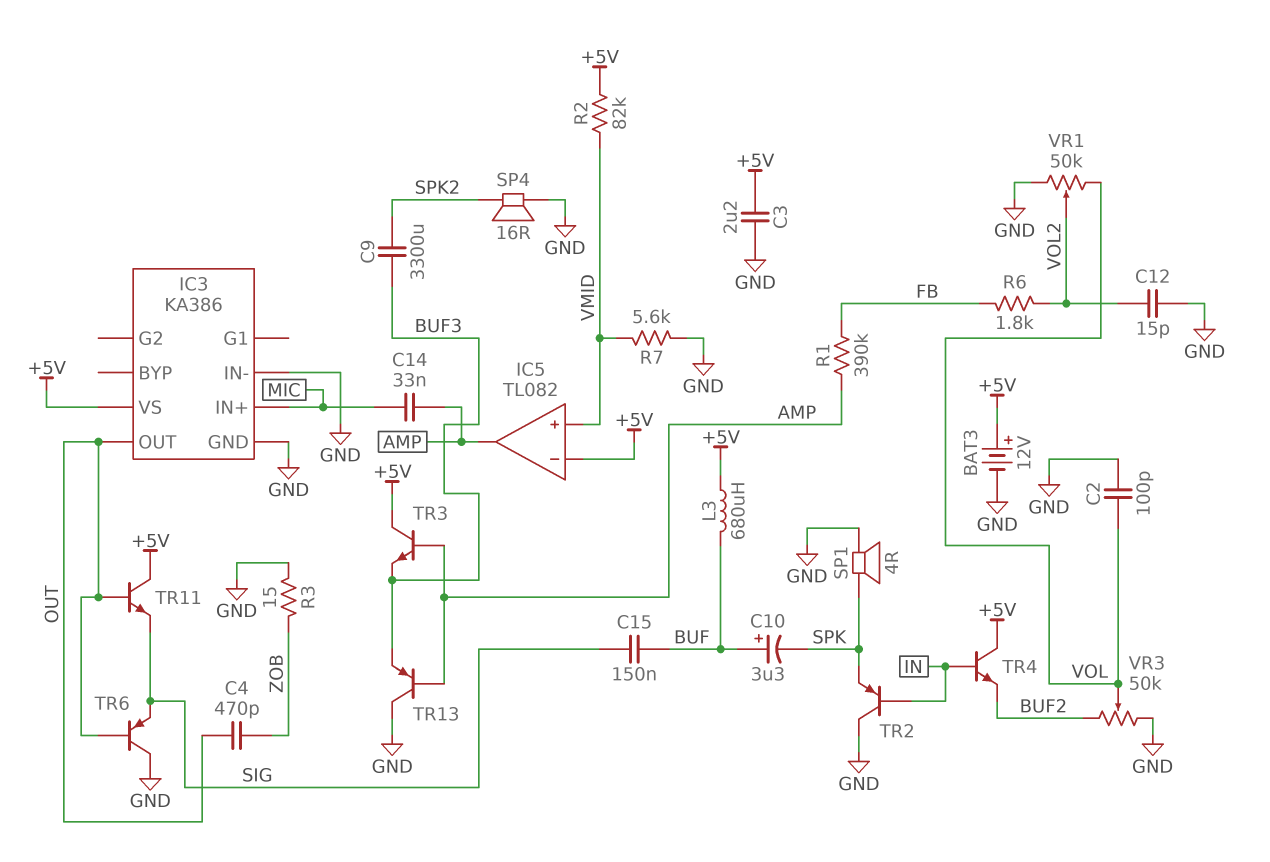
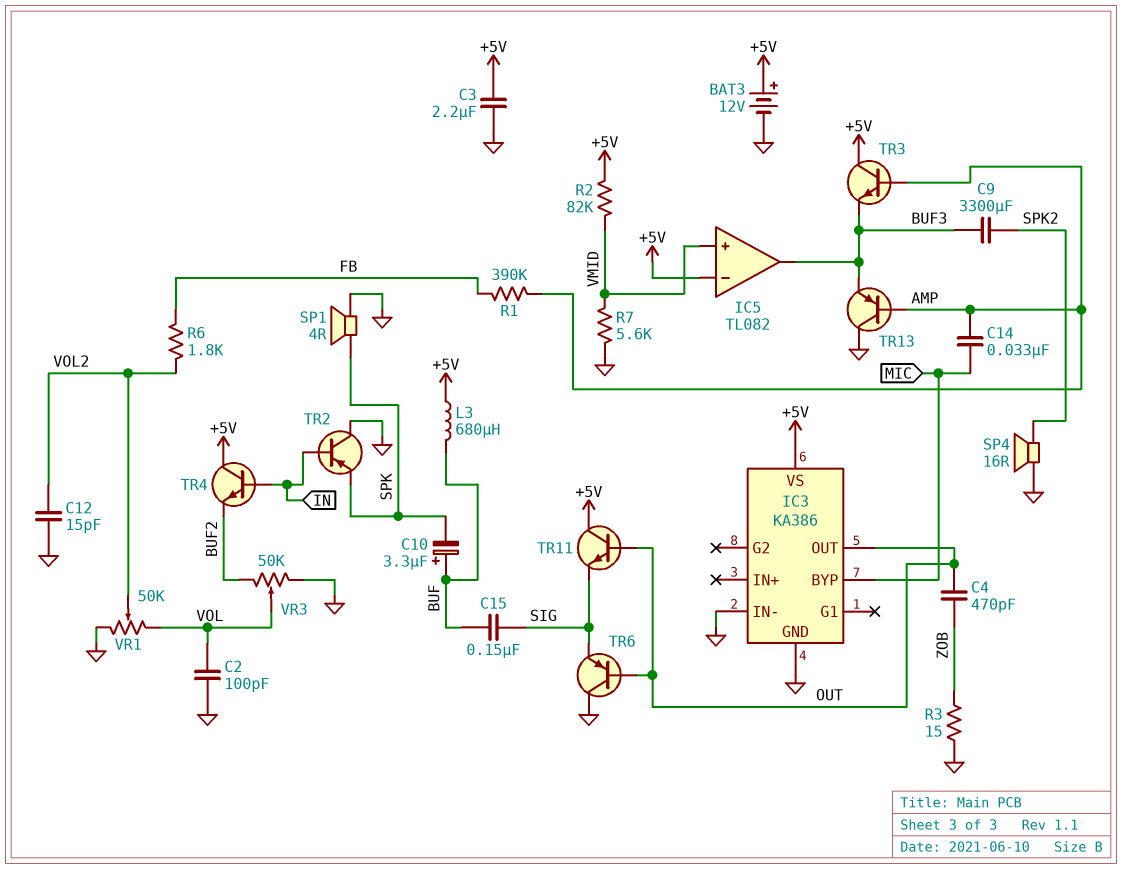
IC3 pin BYP: none -> MIC
IC3 pin IN+: MIC -> none
IC5 pin out: AMP -> BUF3

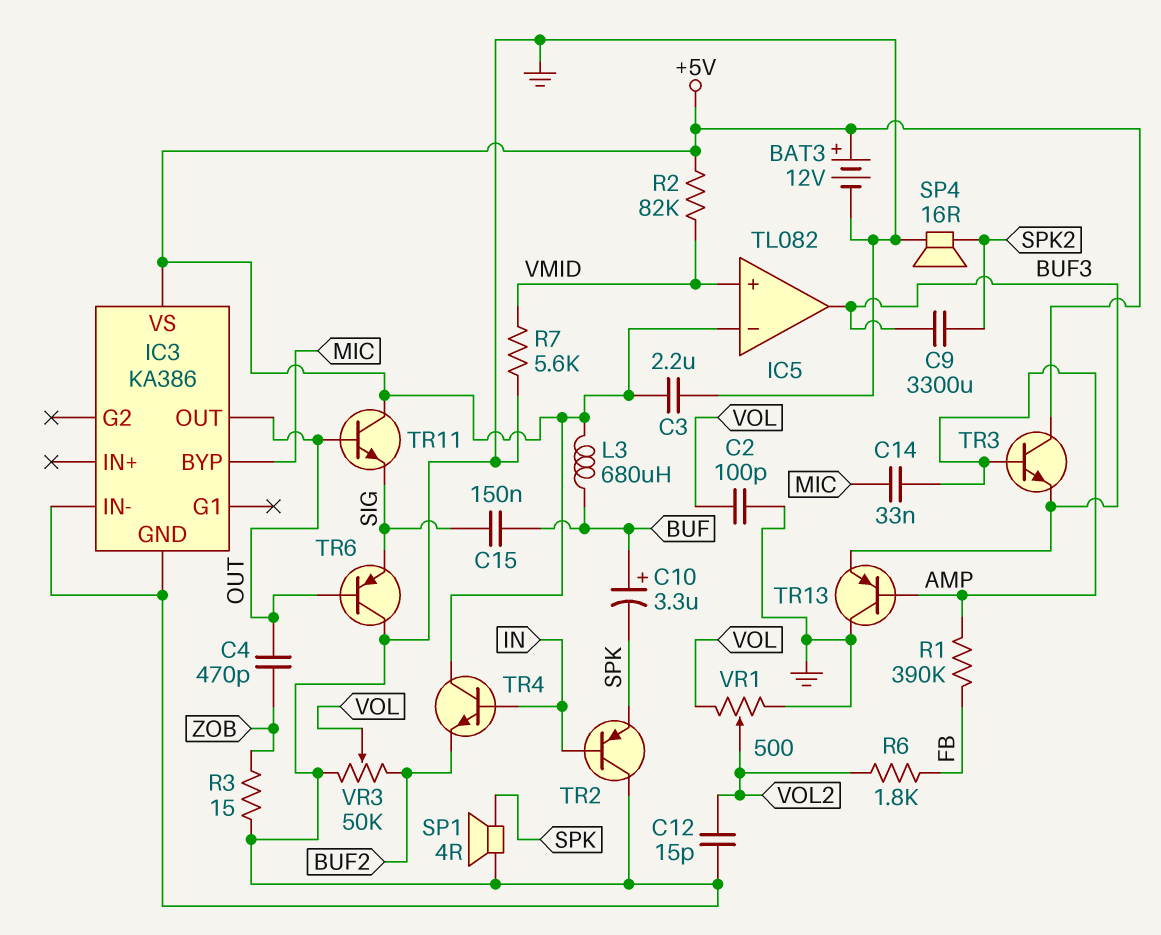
VR1: 50k (GND, VOL, wiper VOL2) -> 500 (GND, VOL, wiper VOL2)

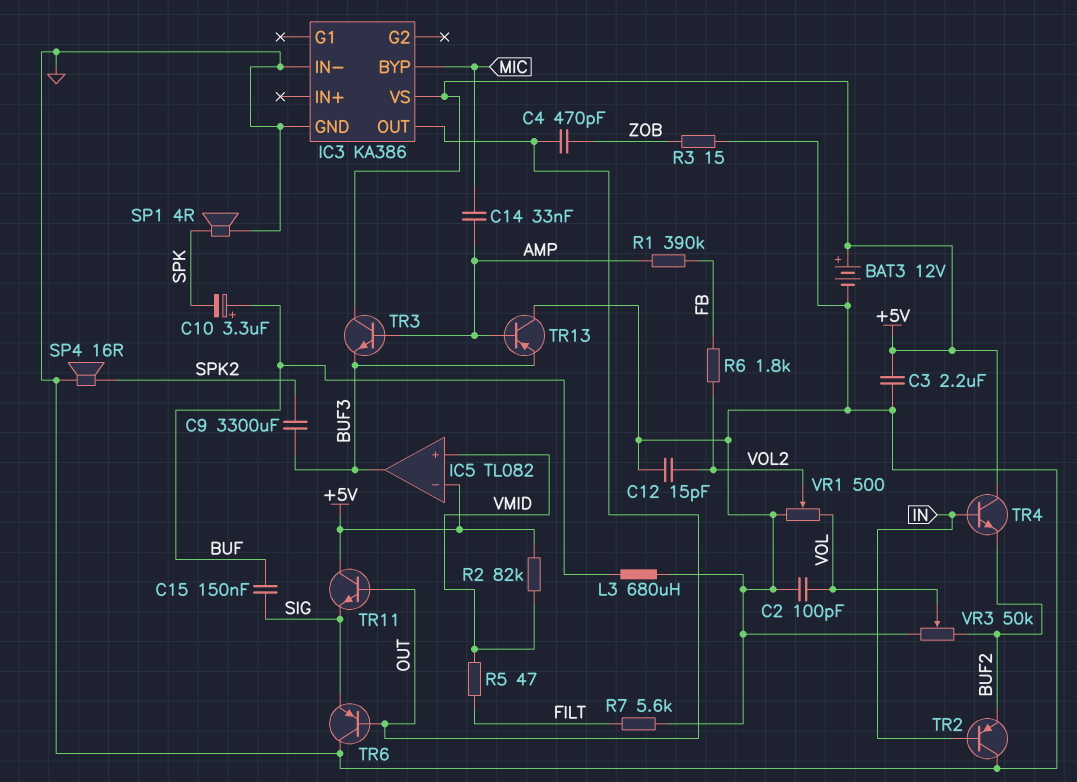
L3: 680uH (+5V, BUF) -> 680uH (BUF, GND)
R5: none -> 47 (FILT, VMID)
R7: 5.6k (GND, VMID) -> 5.6k (FILT, GND)
TR2: PNP (B IN, C GND, E SPK) -> PNP (B IN, C GND, E BUF2)

